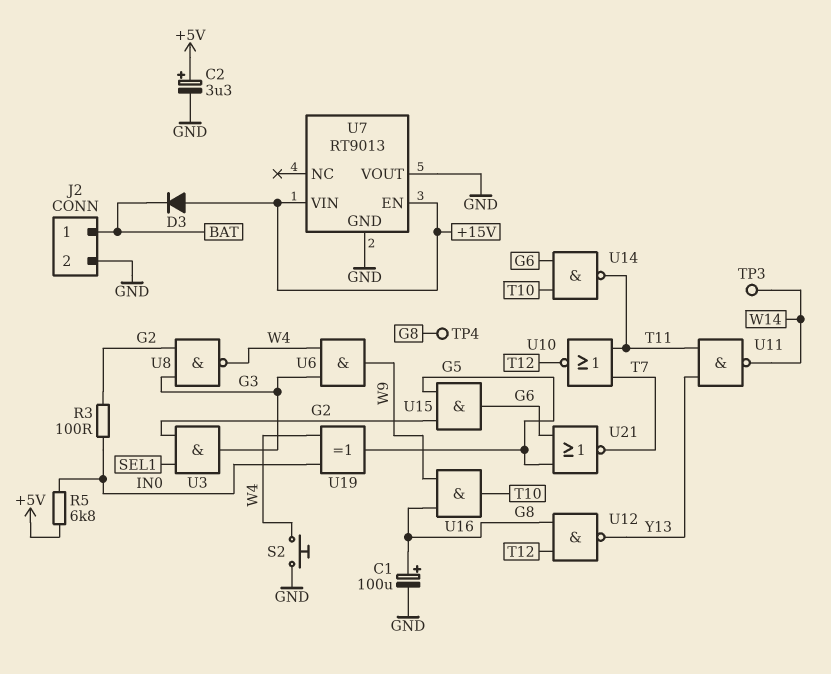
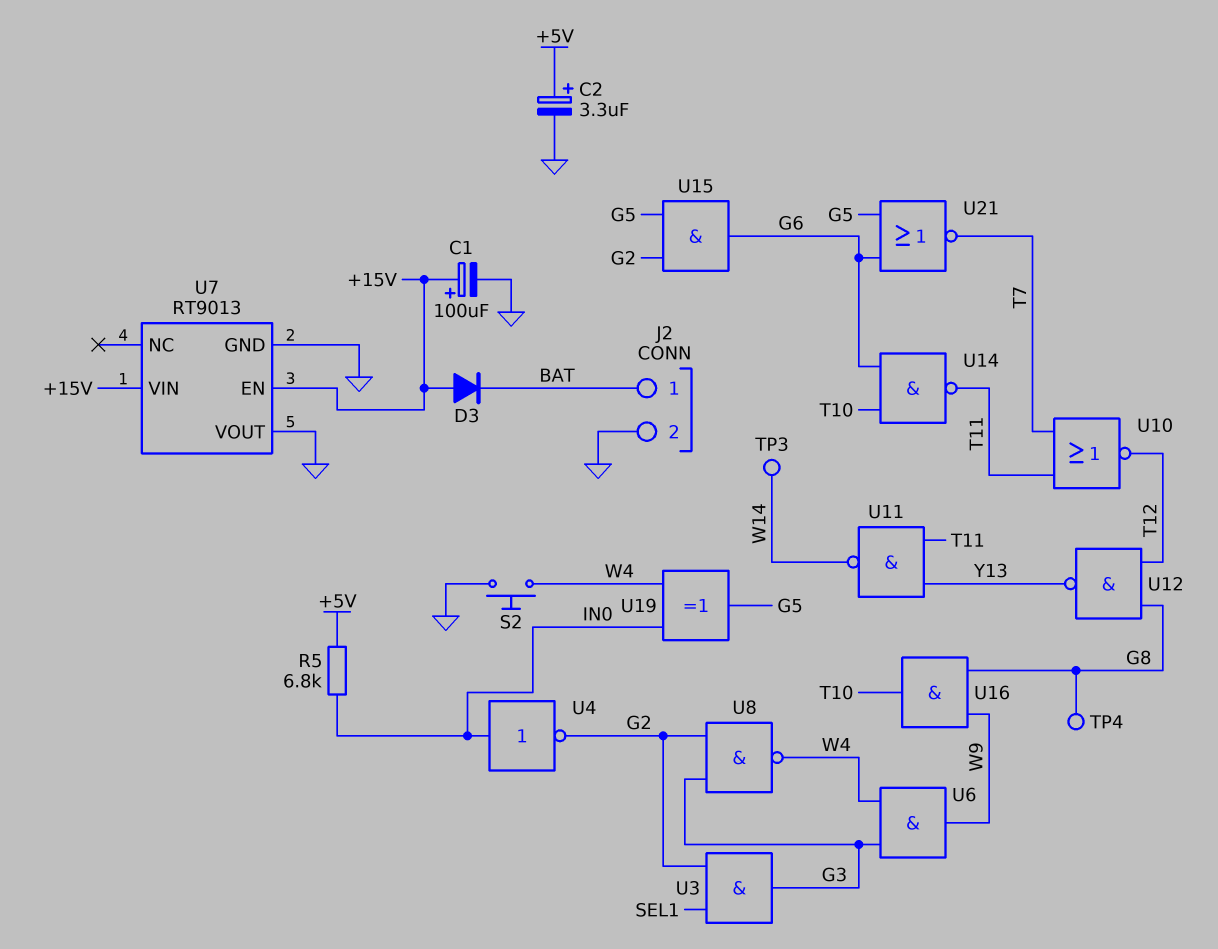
C1: 100uF (plus G8, minus GND) -> 100uF (plus +15V, minus GND)
R3: 100 (G2, IN0) -> none
U4: none -> NOT (in IN0, out G2)

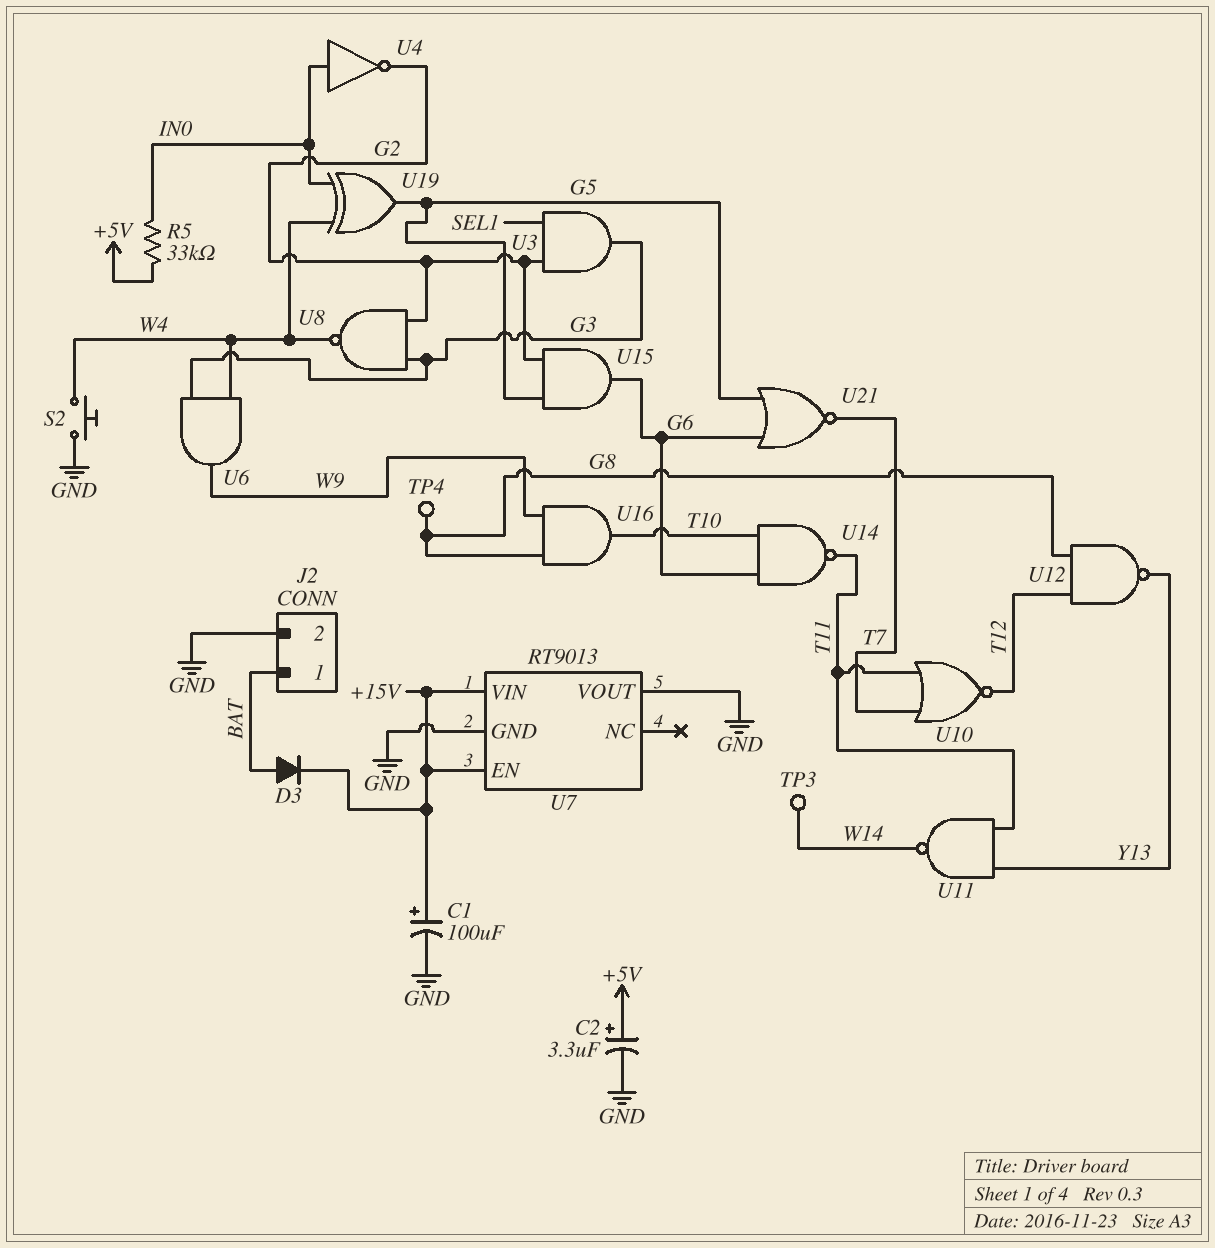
D3: diode (A +15V, K BAT) -> diode (A BAT, K +15V)
R5: 6.8k (+5V, IN0) -> 33k (+5V, IN0)

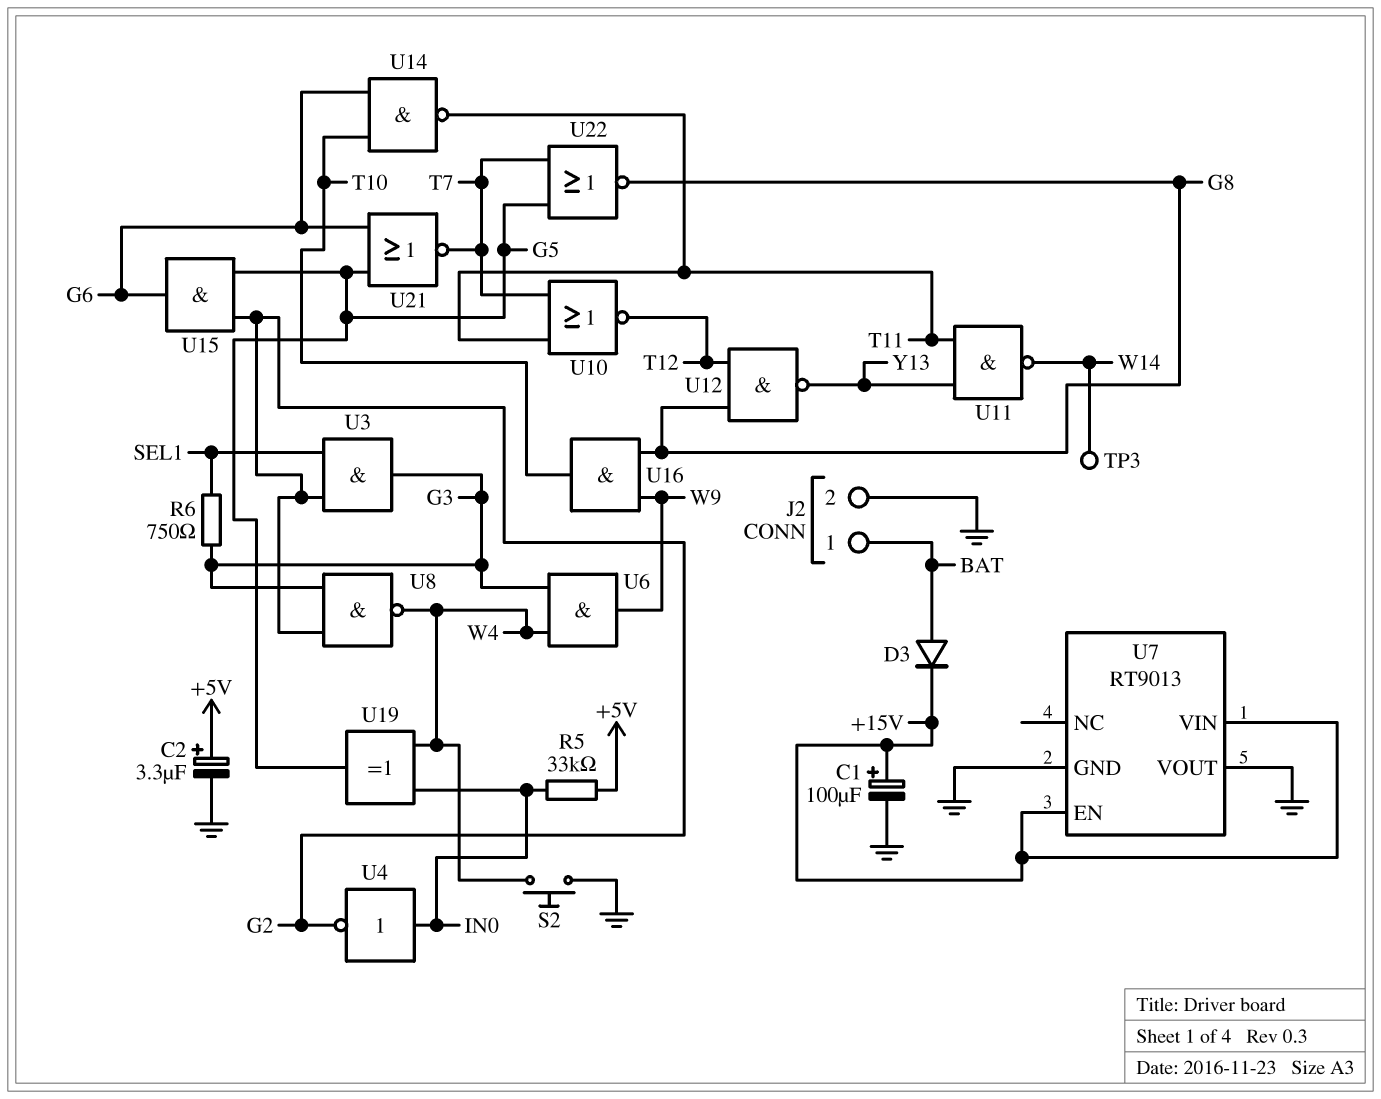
R6: none -> 750 (G3, SEL1)
TP4: test point (G8) -> none
U22: none -> NOR (in G5, in T7, out G8)

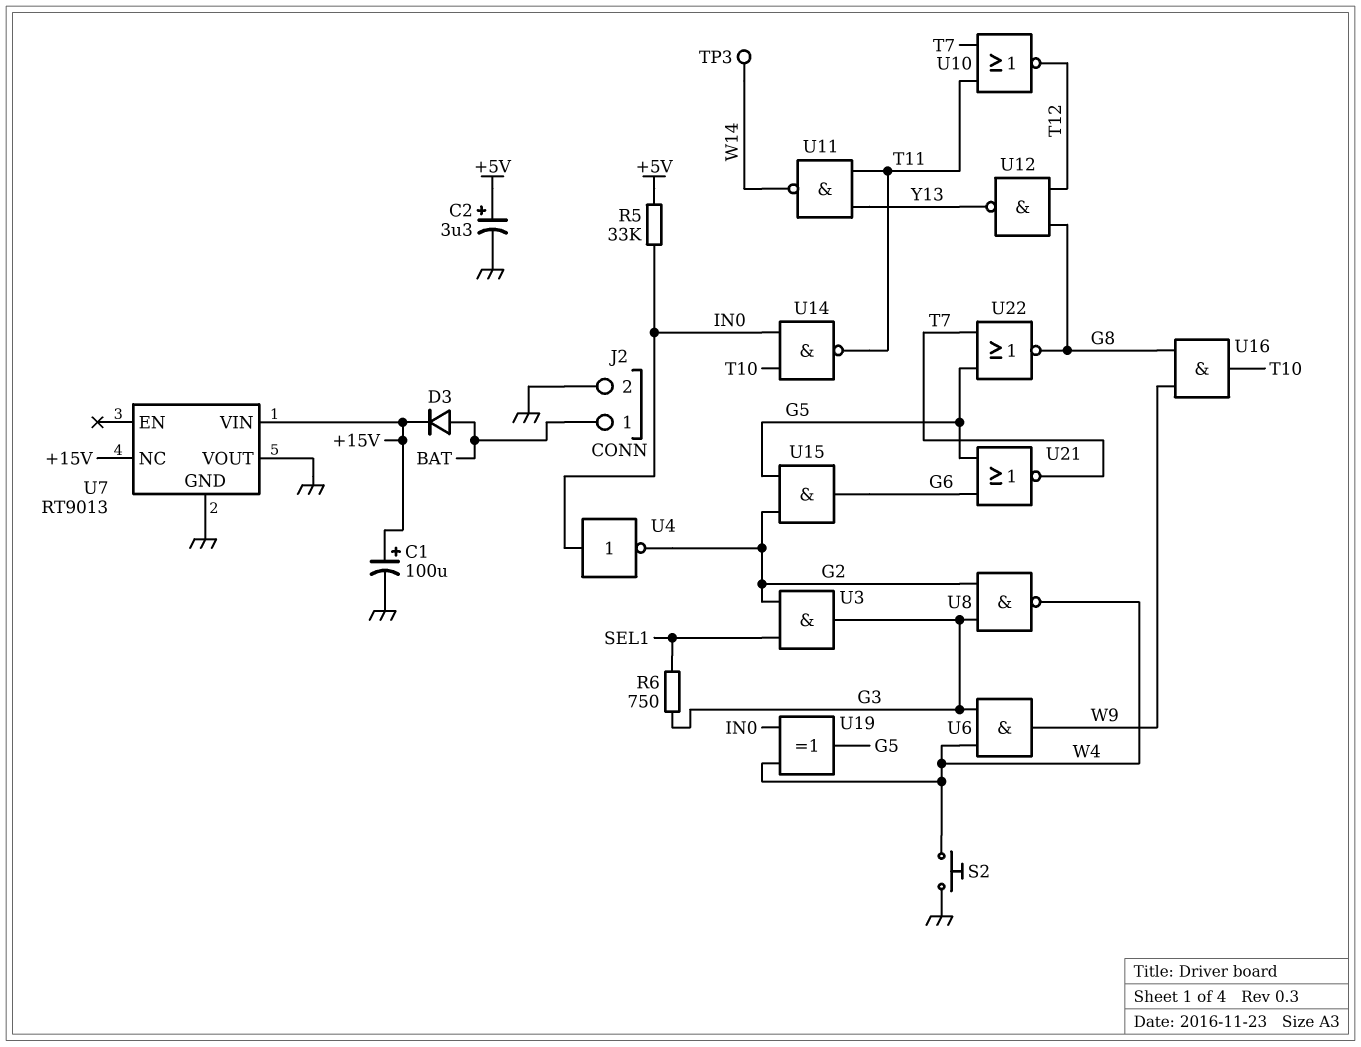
U7 pin EN: +15V -> none
U7 pin NC: none -> +15V
U14: NAND (in G6, in T10, out T11) -> NAND (in IN0, in T10, out T11)

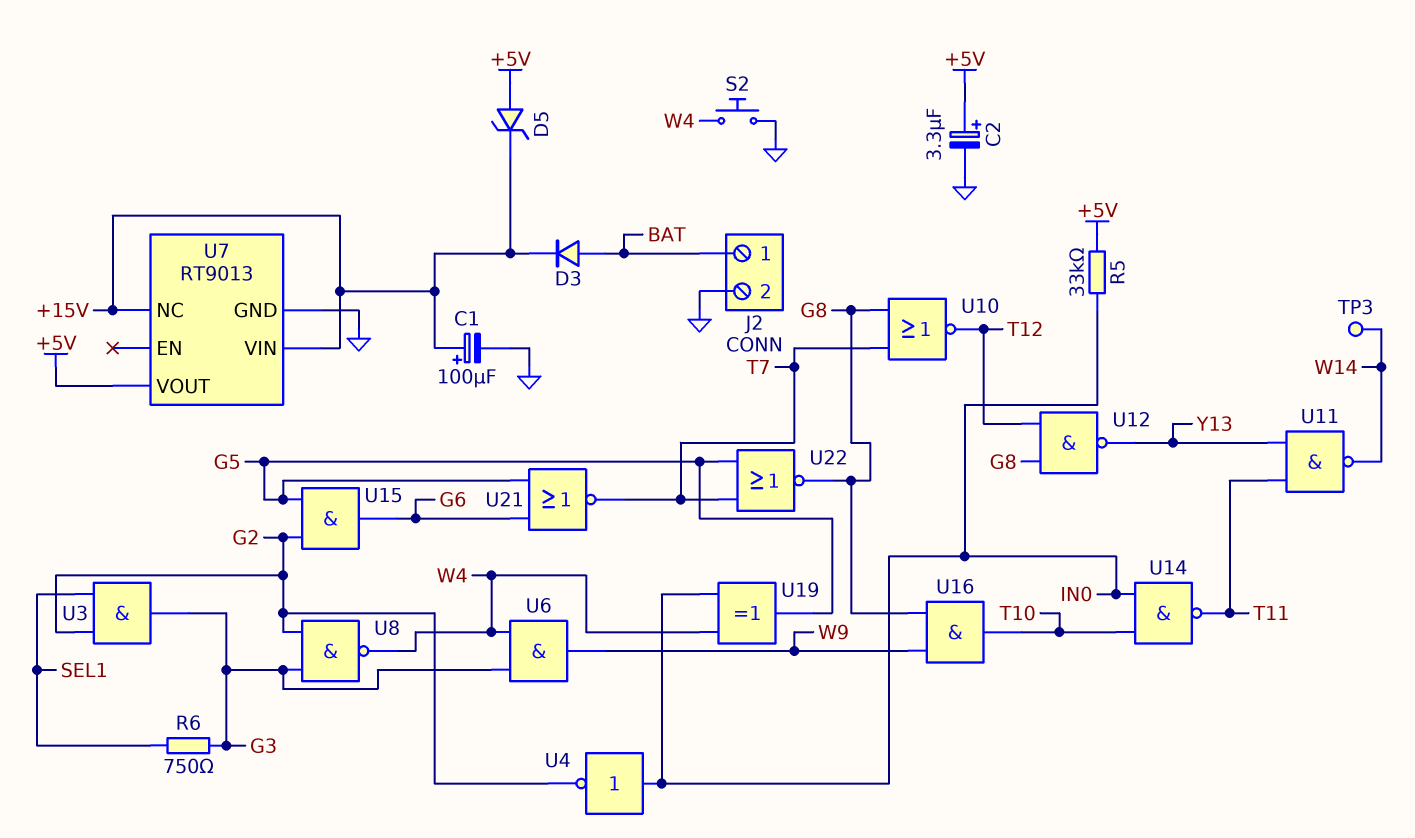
D5: none -> zener (A +5V, K +15V)
U7 pin VOUT: GND -> +5V
U10: NOR (in T7, in T11, out T12) -> NOR (in G8, in T7, out T12)

